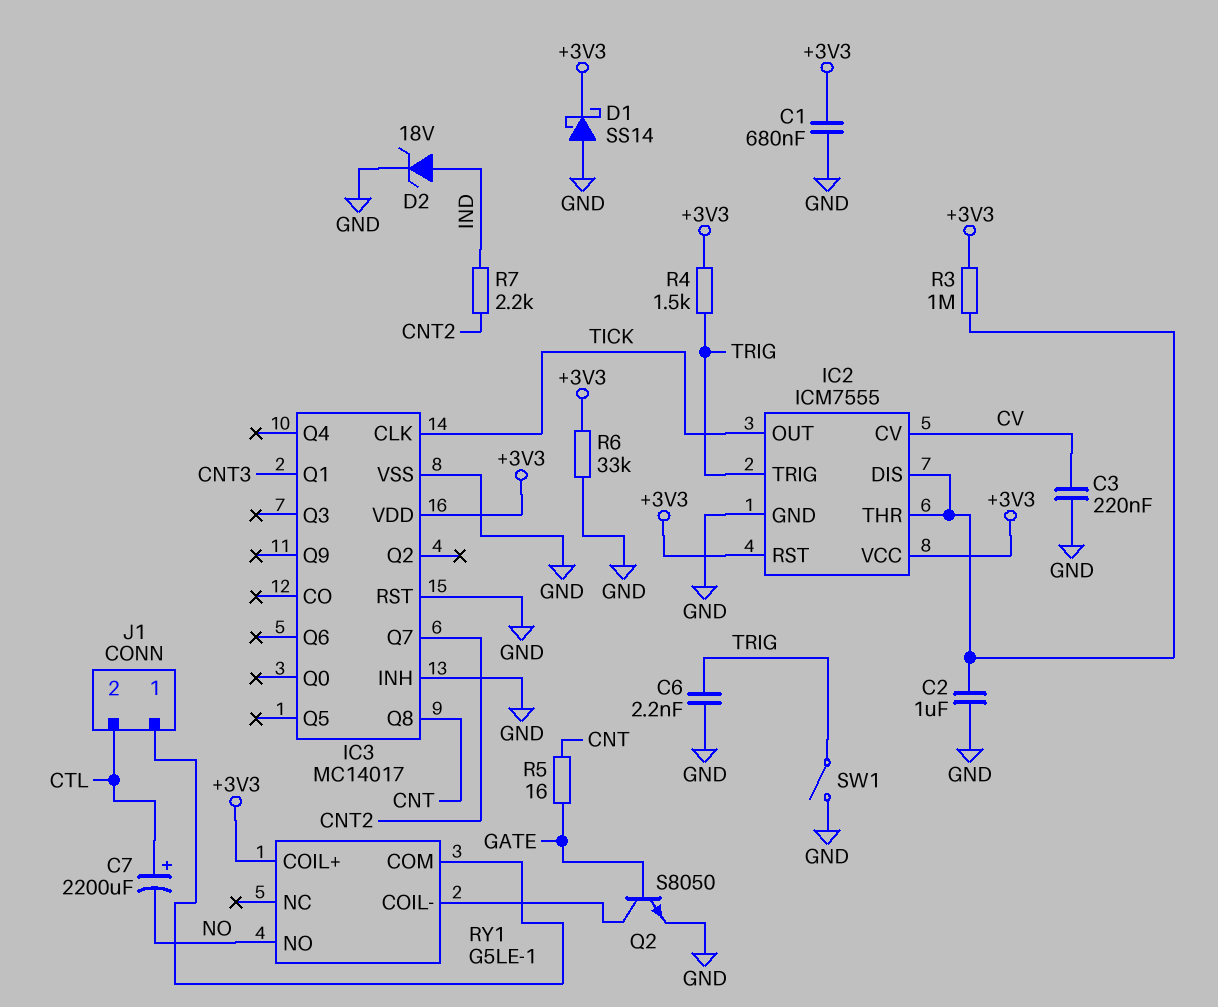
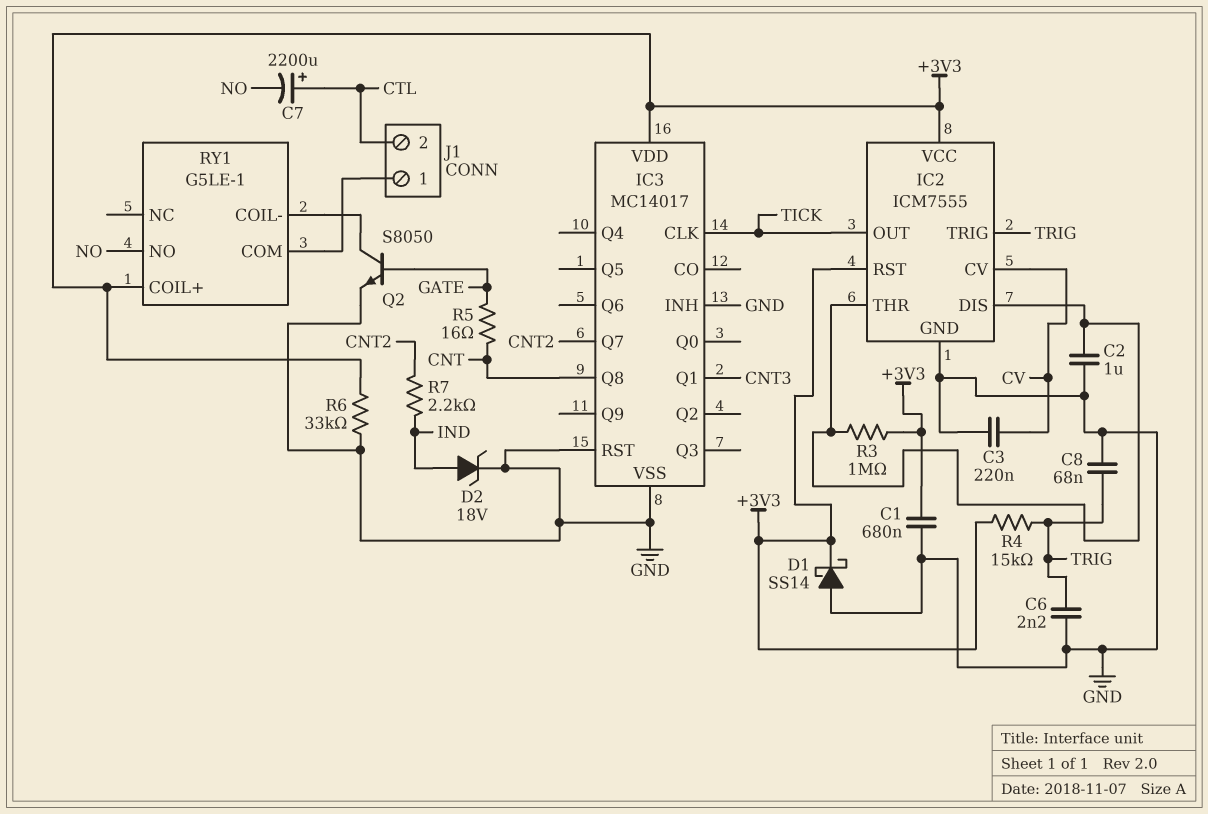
C8: none -> 68nF (GND, TRIG)
R4: 1.5k (+3V3, TRIG) -> 15k (+3V3, TRIG)
SW1: switch (GND, TRIG) -> none

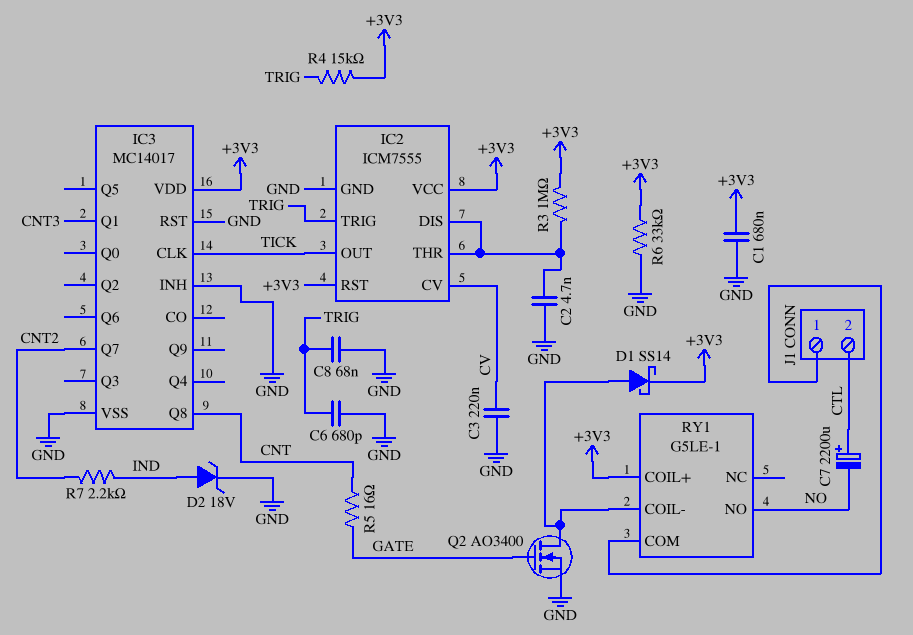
C2: 1uF (GND, IC2/DIS) -> 4.7nF (GND, IC2/DIS)
C6: 2.2nF (GND, TRIG) -> 680pF (GND, TRIG)
D1: schottky SS14 (A GND, K +3V3) -> schottky SS14 (A RY1/COIL-, K +3V3)
Q2: NPN S8050 (B GATE, C RY1/COIL-, E GND) -> NMOS AO3400 (G GATE, D RY1/COIL-, S GND)

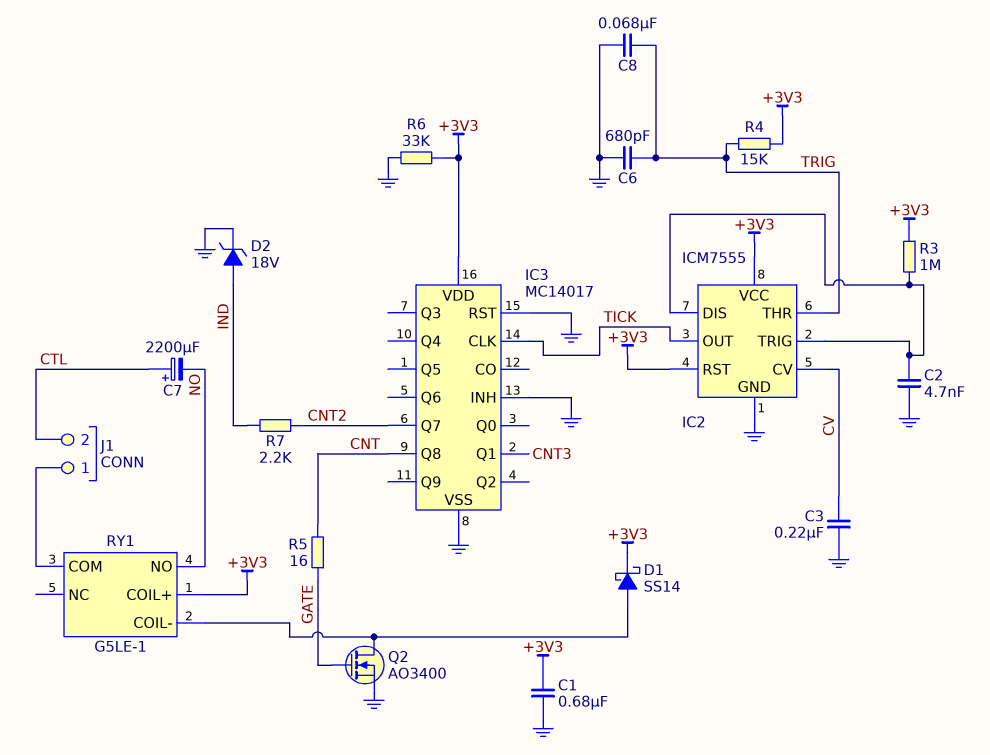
IC2 pin THR: IC2/DIS -> TRIG
IC2 pin TRIG: TRIG -> IC2/DIS

